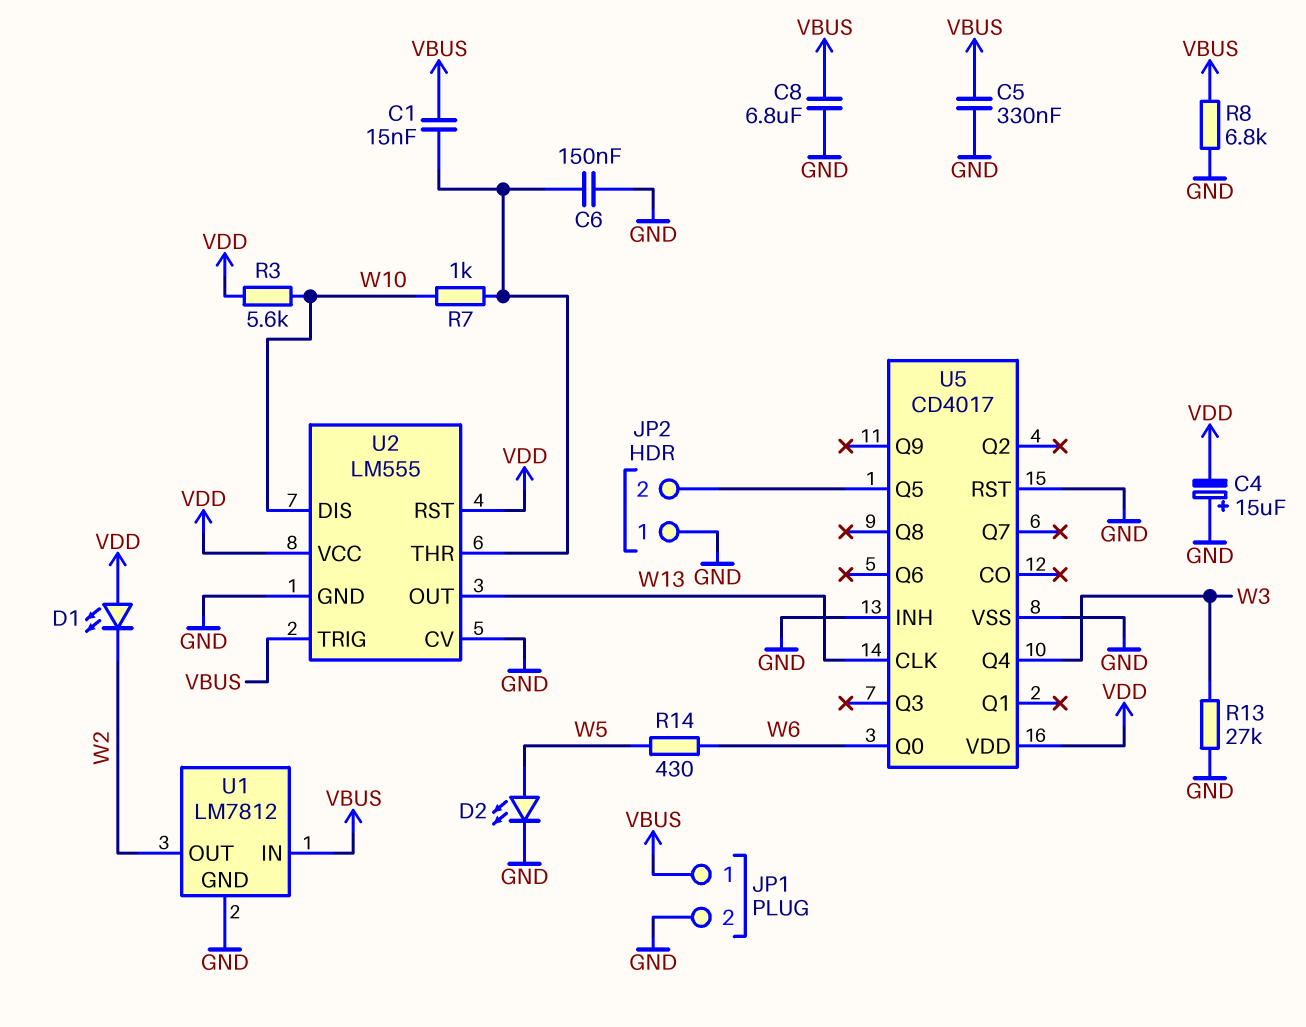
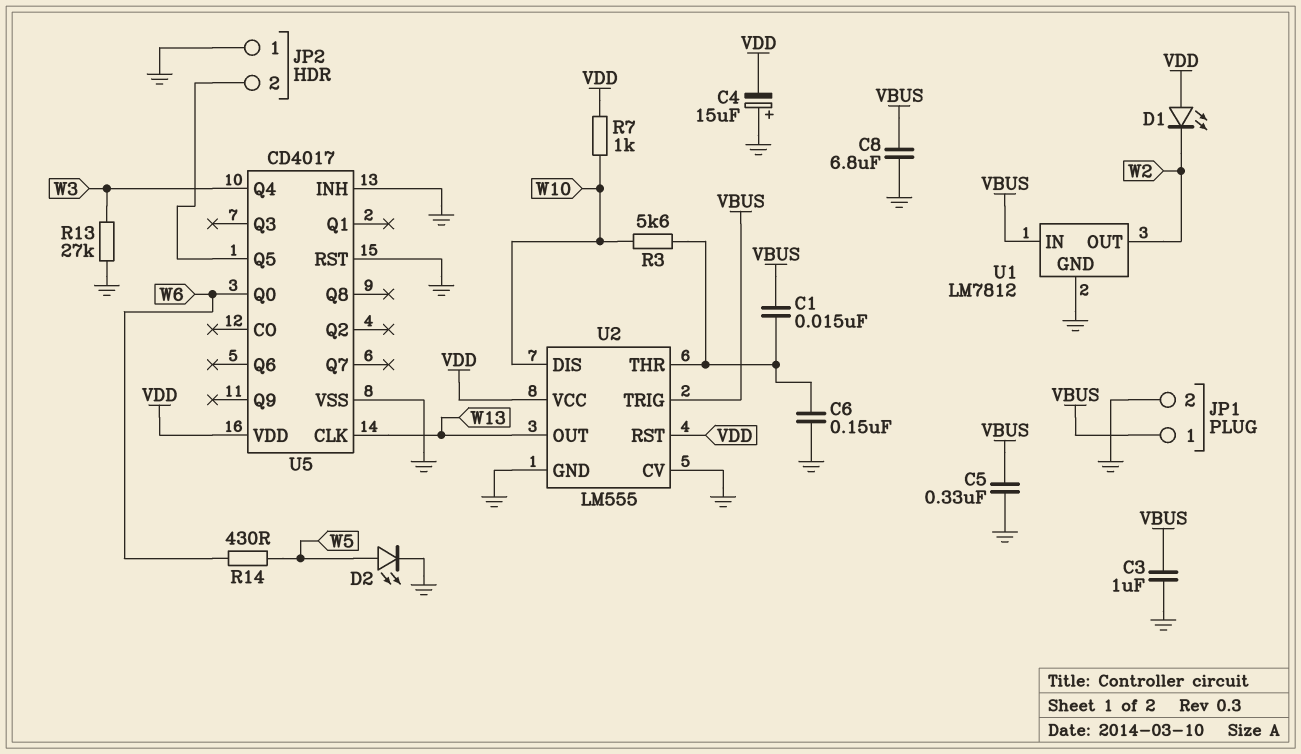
C3: none -> 1uF (GND, VBUS)
R3: 5.6k (VDD, W10) -> 5.6k (U2/THR, W10)
R7: 1k (U2/THR, W10) -> 1k (VDD, W10)
R8: 6.8k (GND, VBUS) -> none

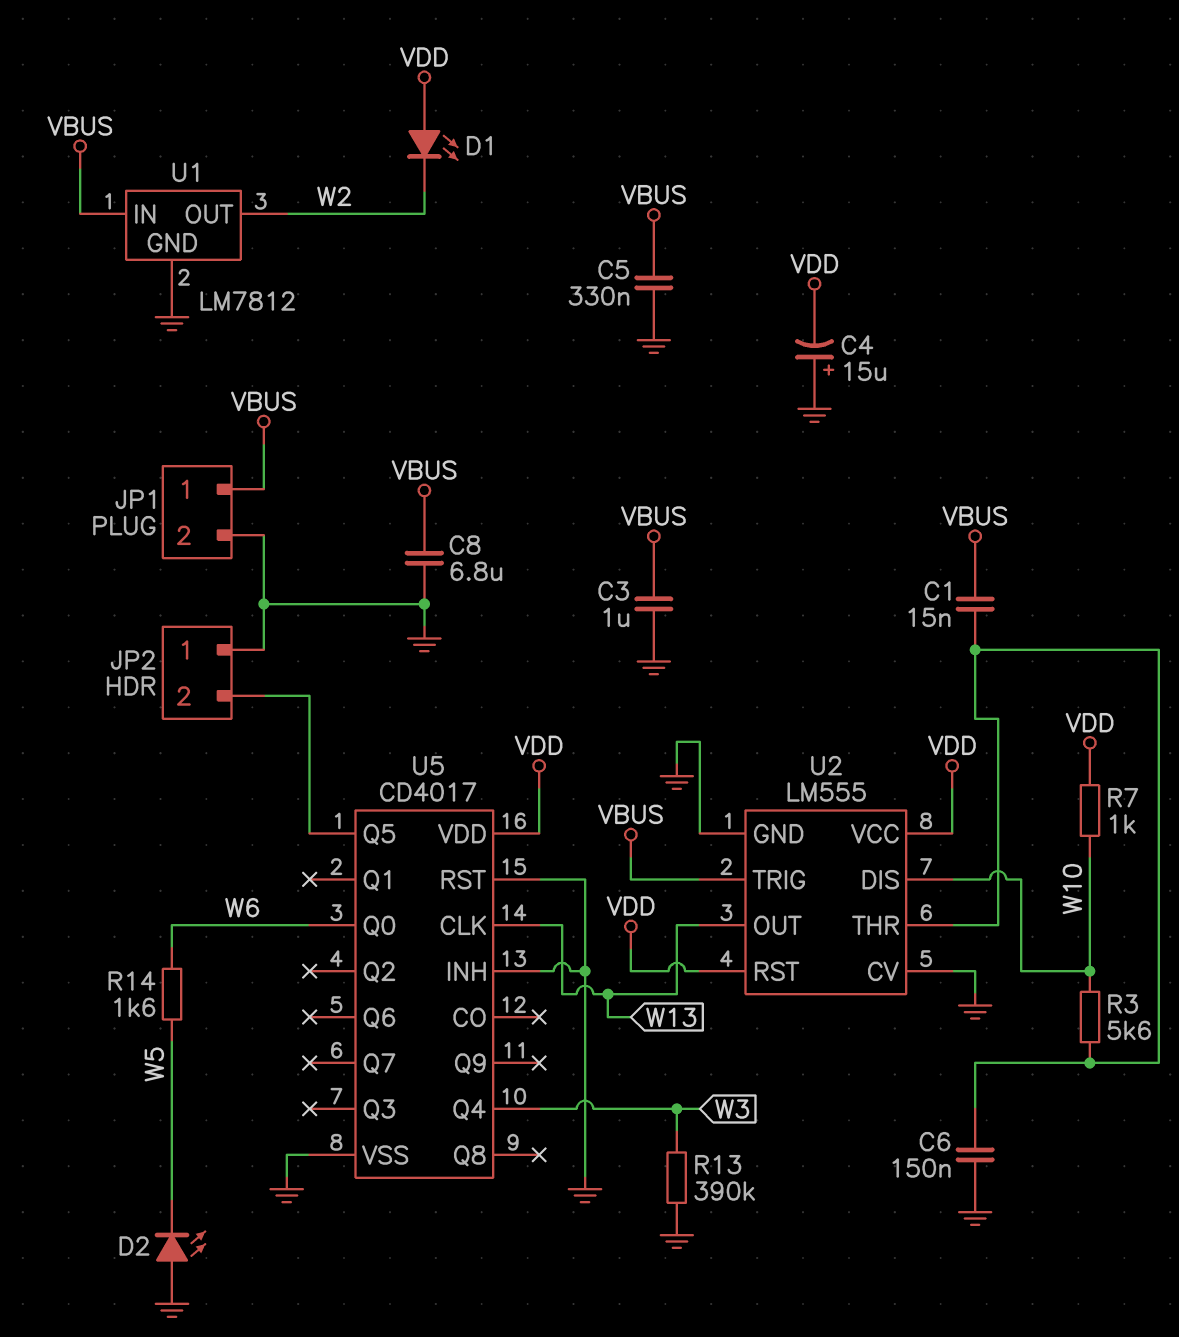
D2: LED (A W5, K GND) -> LED (A GND, K W5)
R13: 27k (GND, W3) -> 390k (GND, W3)
R14: 430 (W5, W6) -> 1.6k (W5, W6)

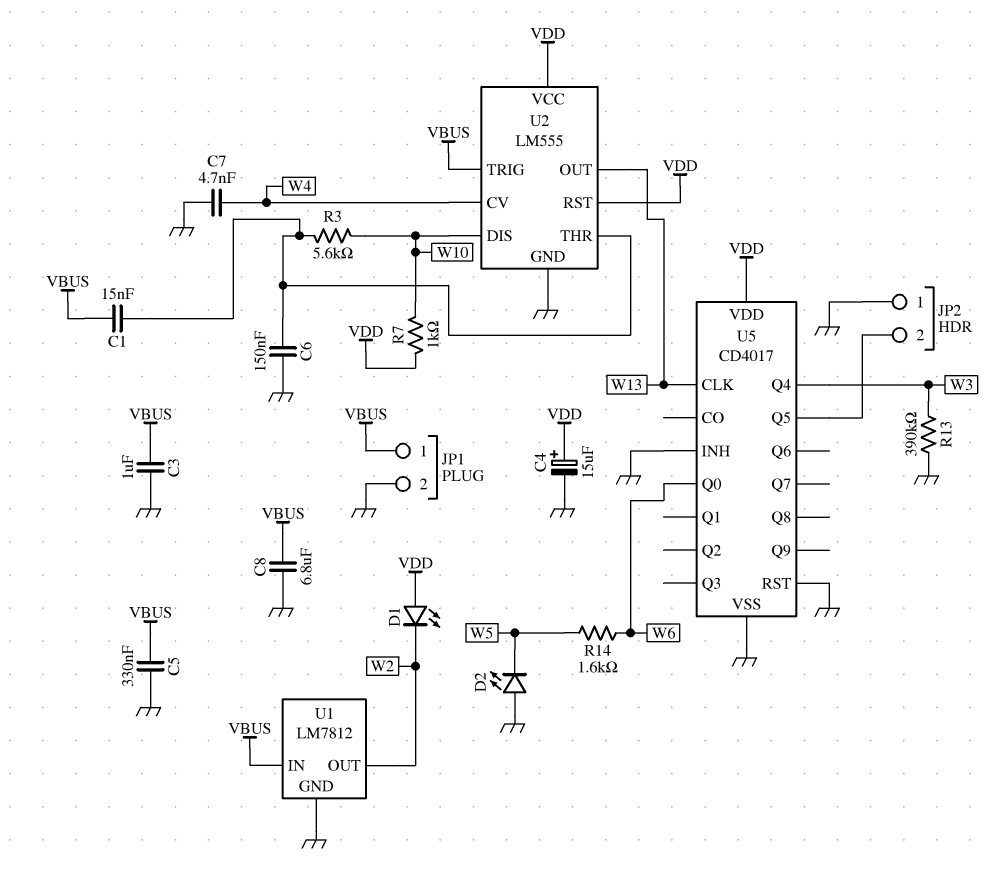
C4: 15uF (plus GND, minus VDD) -> 15uF (plus VDD, minus GND)
C7: none -> 4.7nF (GND, W4)
U2 pin CV: GND -> W4

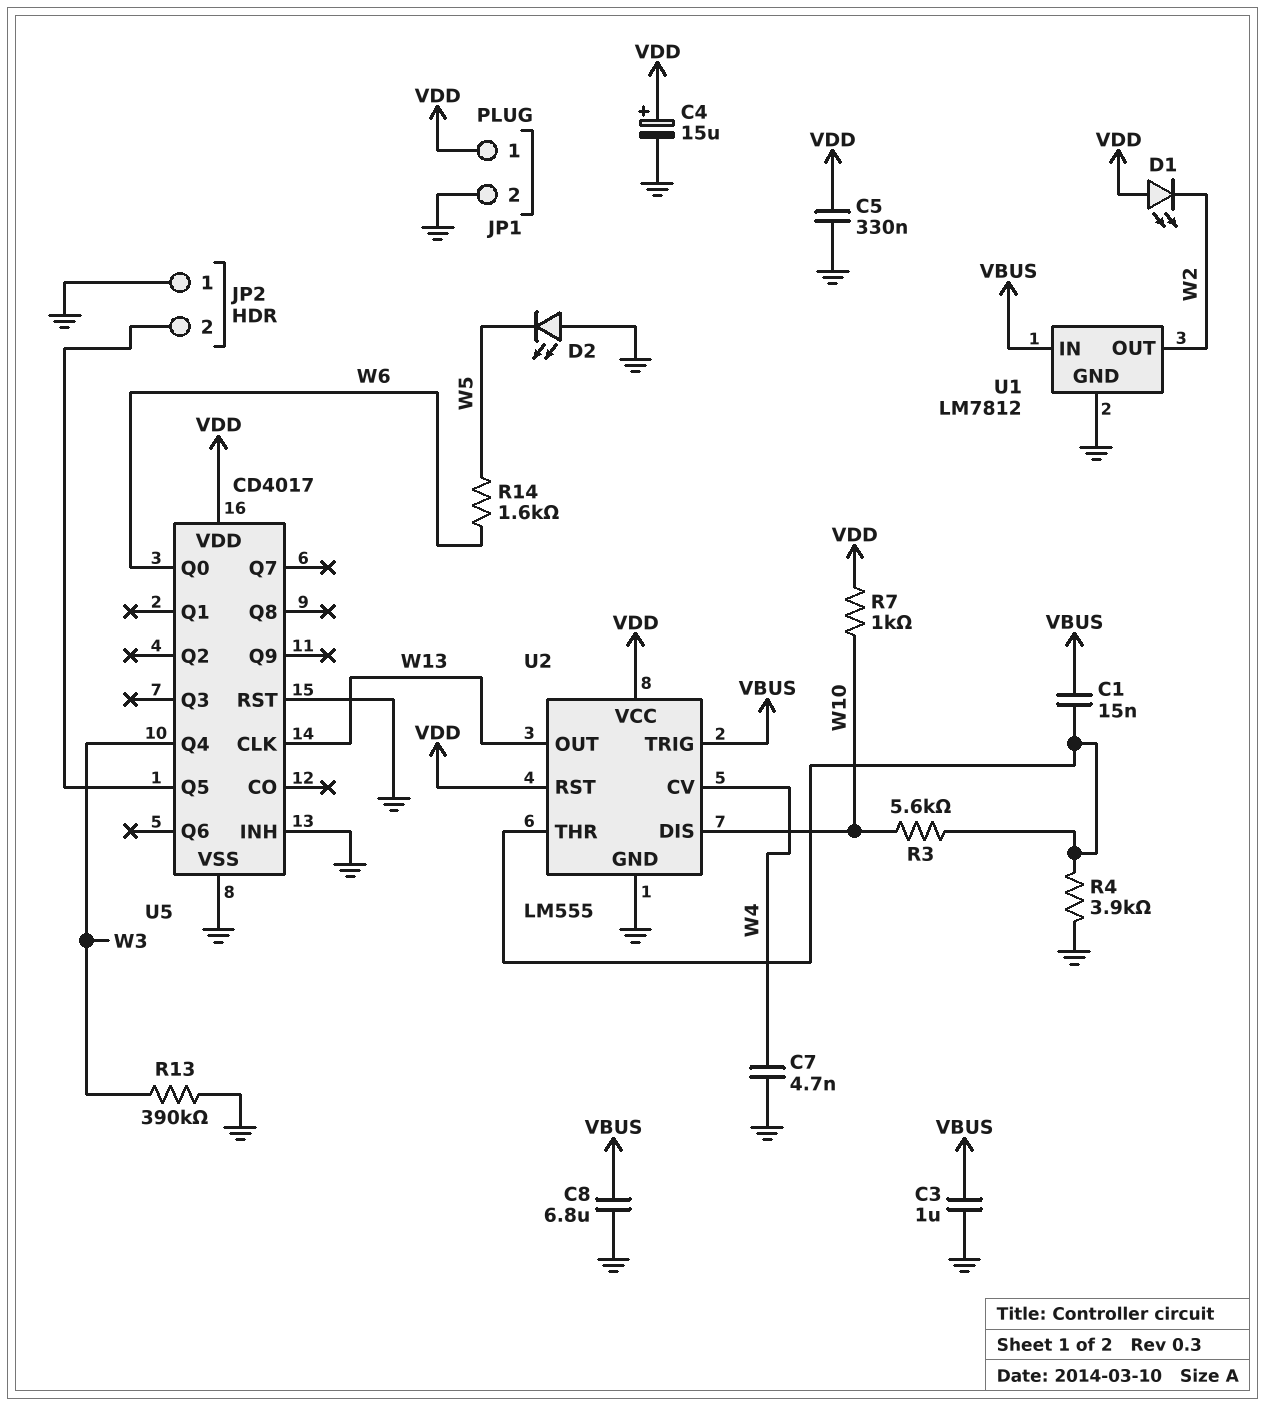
C5: 330nF (GND, VBUS) -> 330nF (GND, VDD)
C6: 150nF (GND, U2/THR) -> none
JP1 pin 1: VBUS -> VDD
R4: none -> 3.9k (GND, U2/THR)

